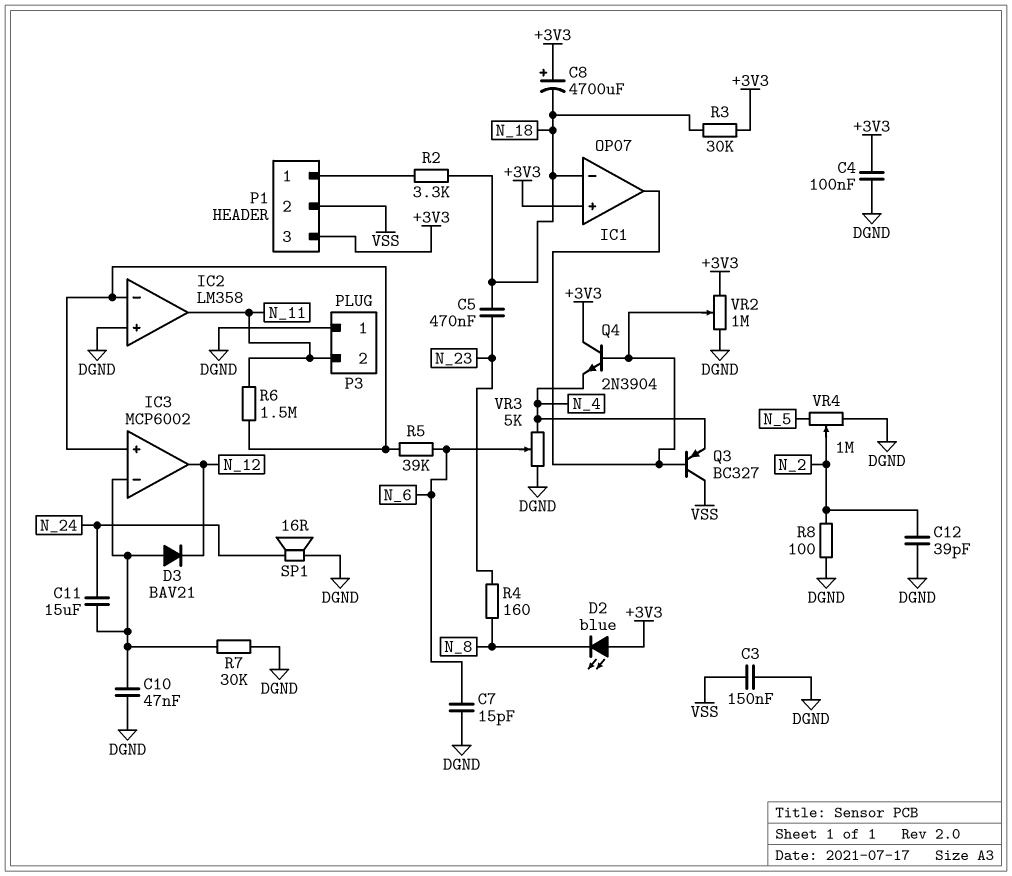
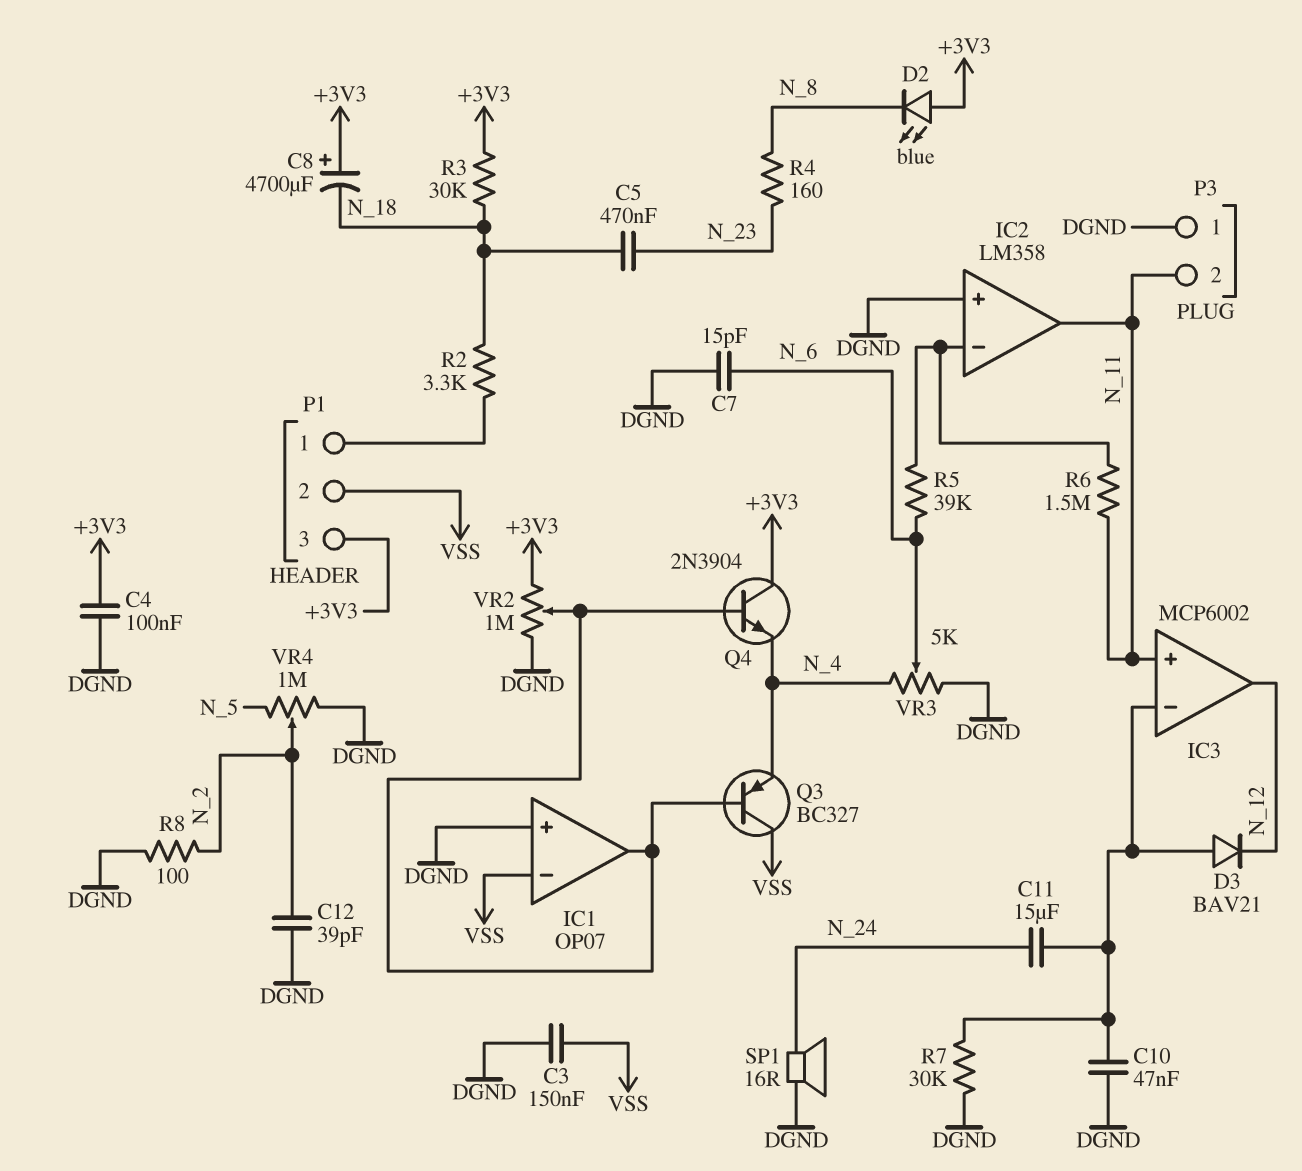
IC1 pin in+: +3V3 -> DGND
IC1 pin in-: N_18 -> VSS
IC3 pin in+: IC2/in- -> N_11

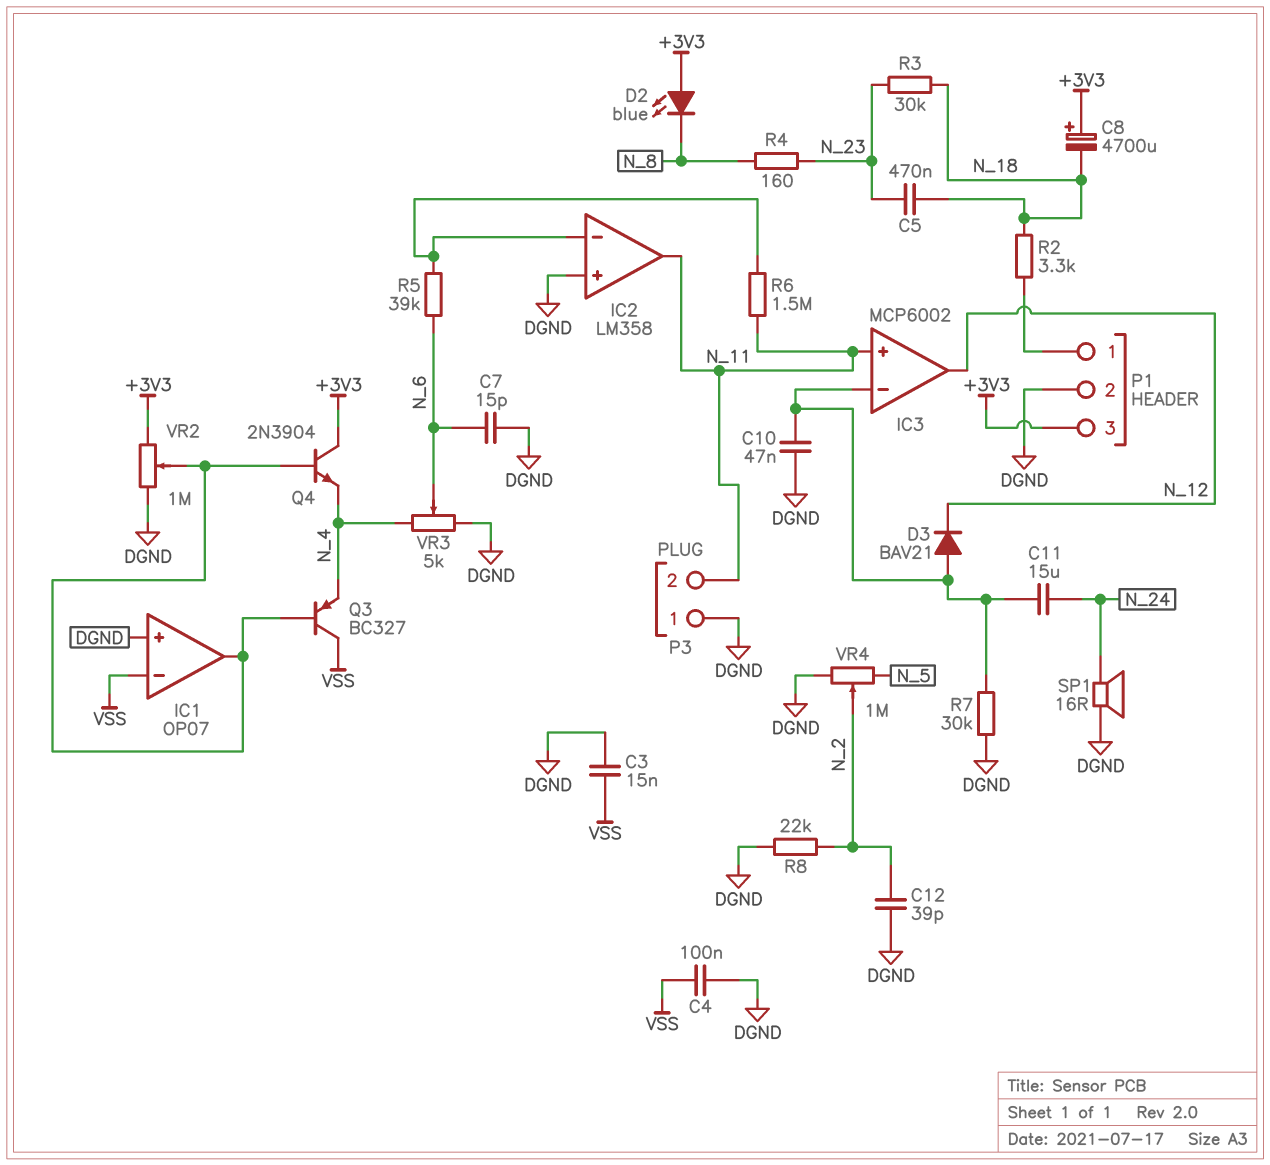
C3: 150nF (DGND, VSS) -> 15nF (DGND, VSS)
C4: 100nF (+3V3, DGND) -> 100nF (DGND, VSS)
P1 pin 2: VSS -> DGND
R3: 30k (+3V3, N_18) -> 30k (N_18, N_23)
R8: 100 (DGND, N_2) -> 22k (DGND, N_2)

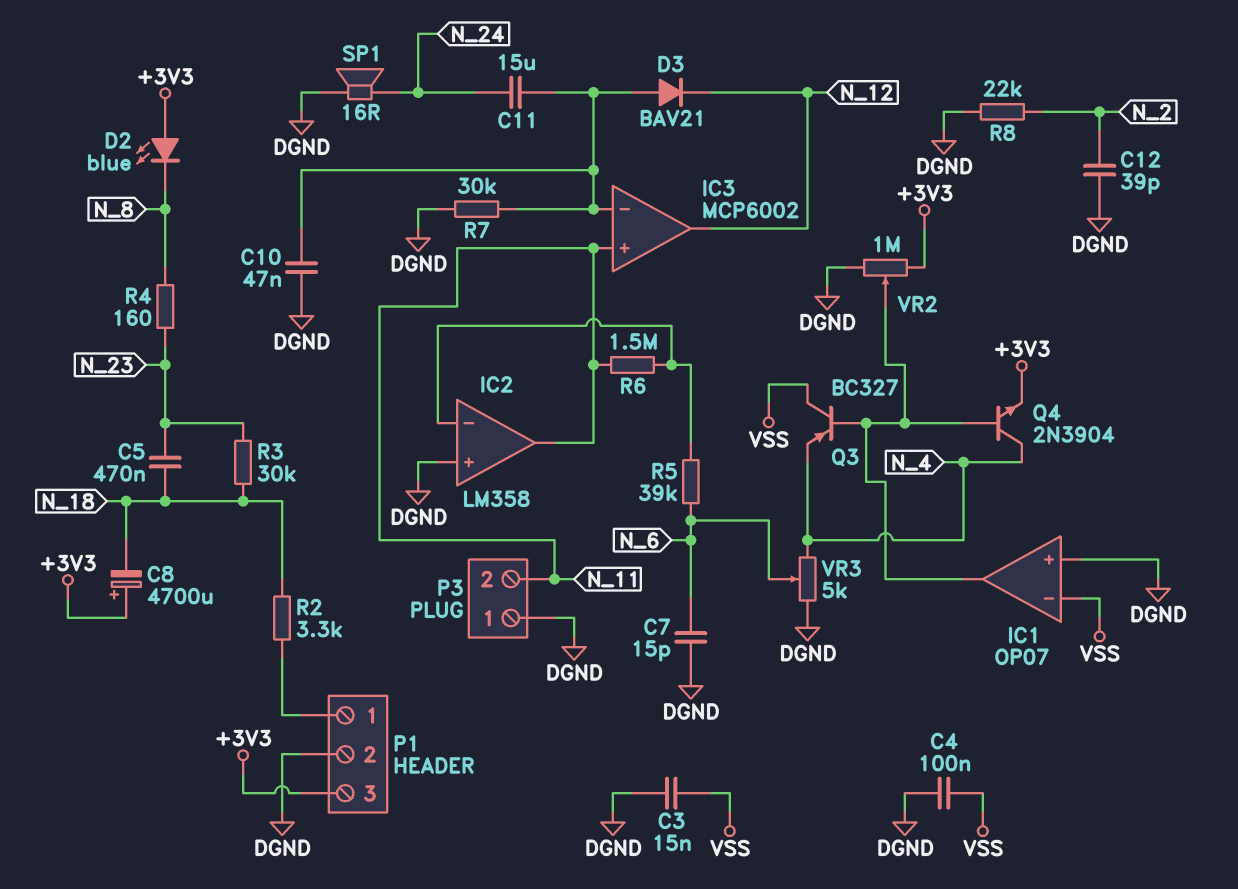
Q4: NPN 2N3904 (B IC1/out, C +3V3, E N_4) -> NPN 2N3904 (B IC1/out, C N_4, E +3V3)
VR4: 1M (DGND, N_5, wiper N_2) -> none

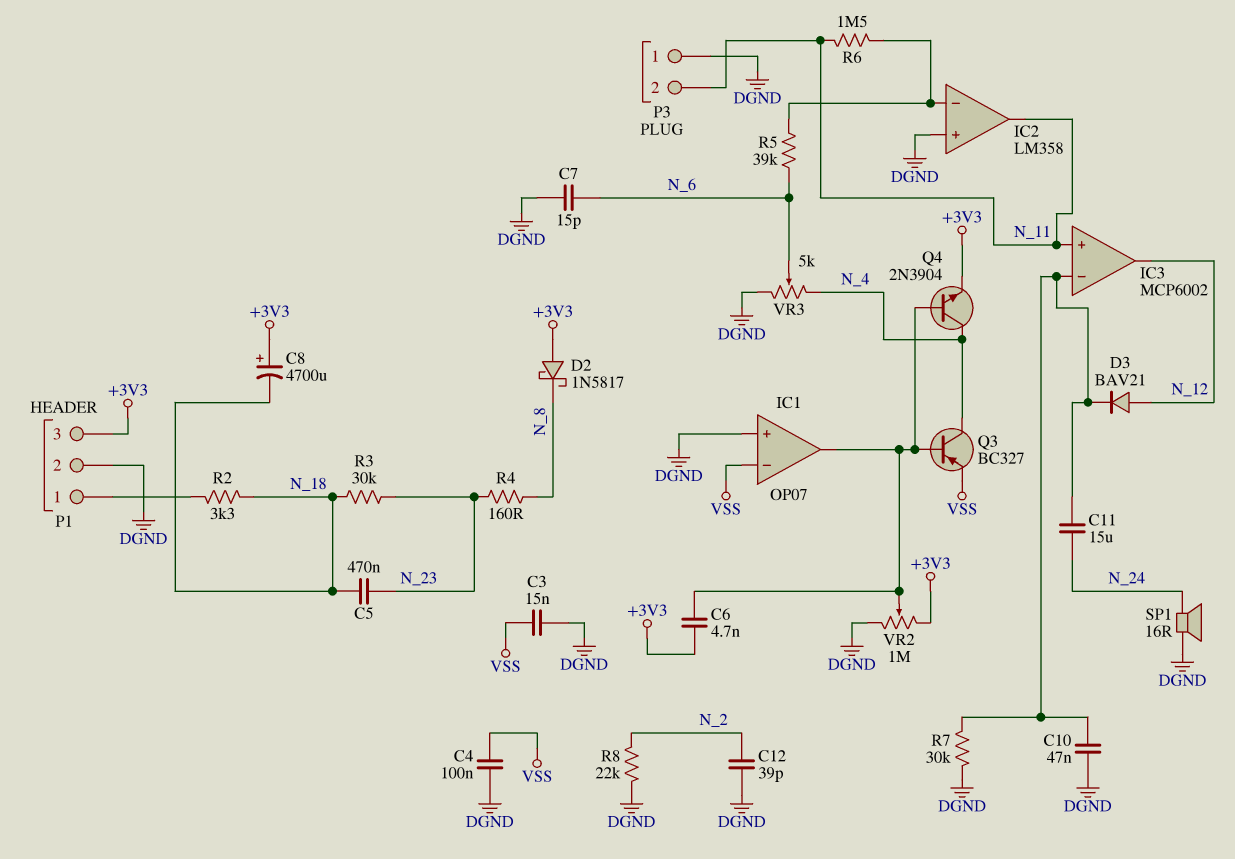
C6: none -> 4.7nF (+3V3, IC1/out)
D2: LED blue (A +3V3, K N_8) -> schottky 1N5817 (A +3V3, K N_8)
D3: diode BAV21 (A IC3/in-, K N_12) -> diode BAV21 (A N_12, K IC3/in-)
Q3: PNP BC327 (B IC1/out, C VSS, E N_4) -> PNP BC327 (B IC1/out, C N_4, E VSS)

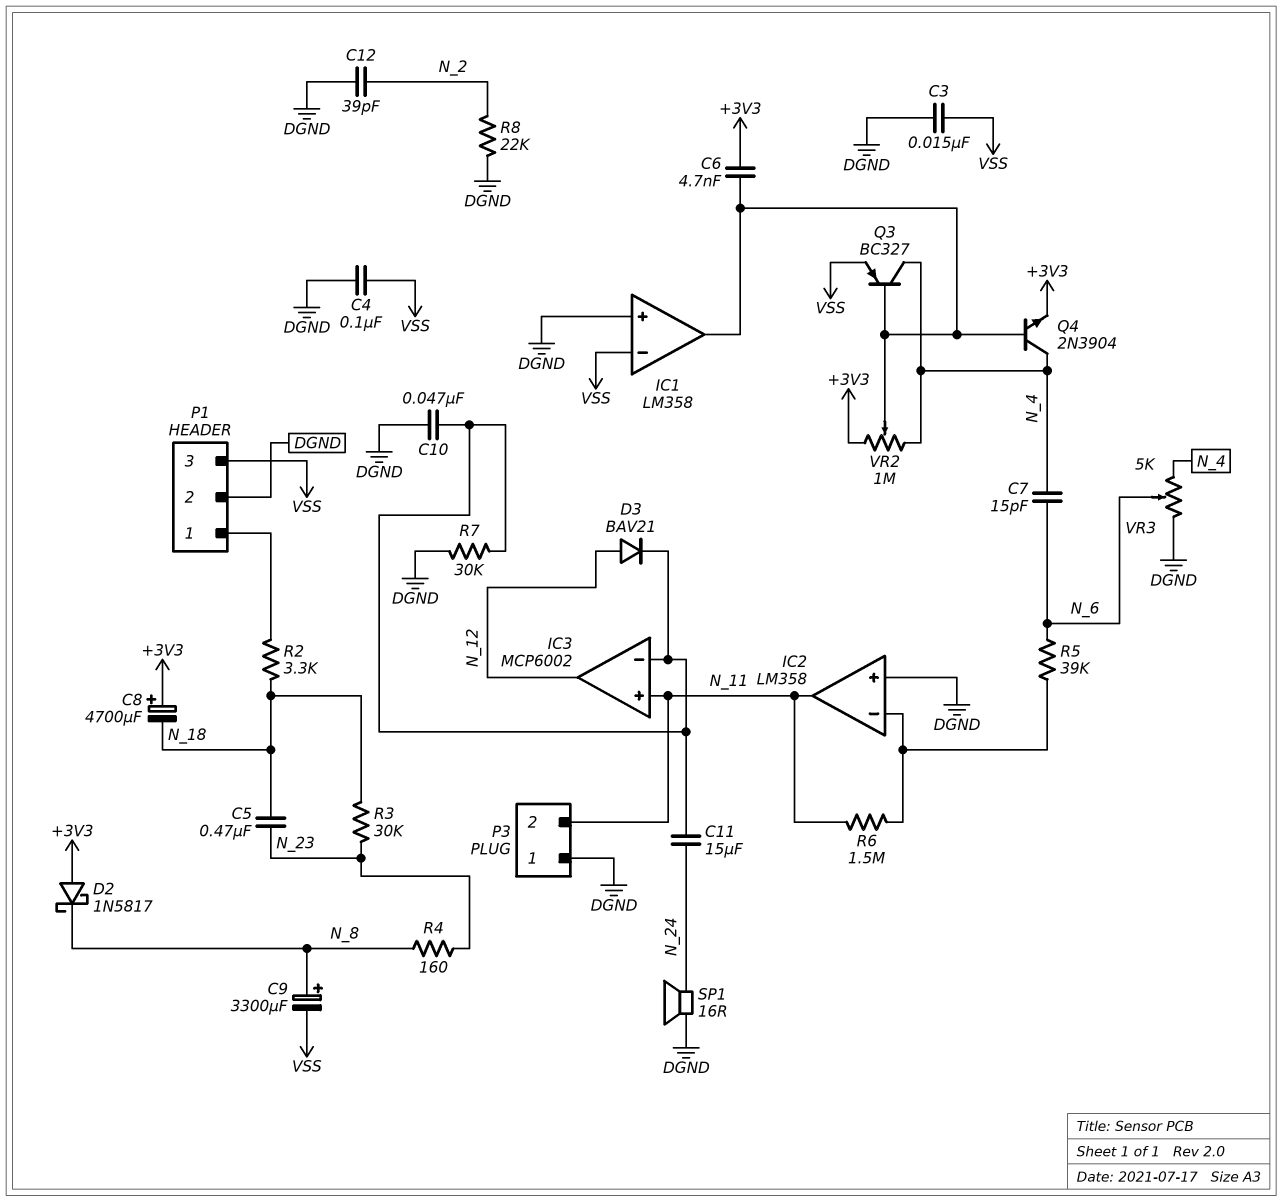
C7: 15pF (DGND, N_6) -> 15pF (N_4, N_6)
C9: none -> 3300uF (plus N_8, minus VSS)
IC1: OP07 -> LM358
P1 pin 3: +3V3 -> VSS
VR2: 1M (+3V3, DGND, wiper IC1/out) -> 1M (+3V3, N_4, wiper IC1/out)

